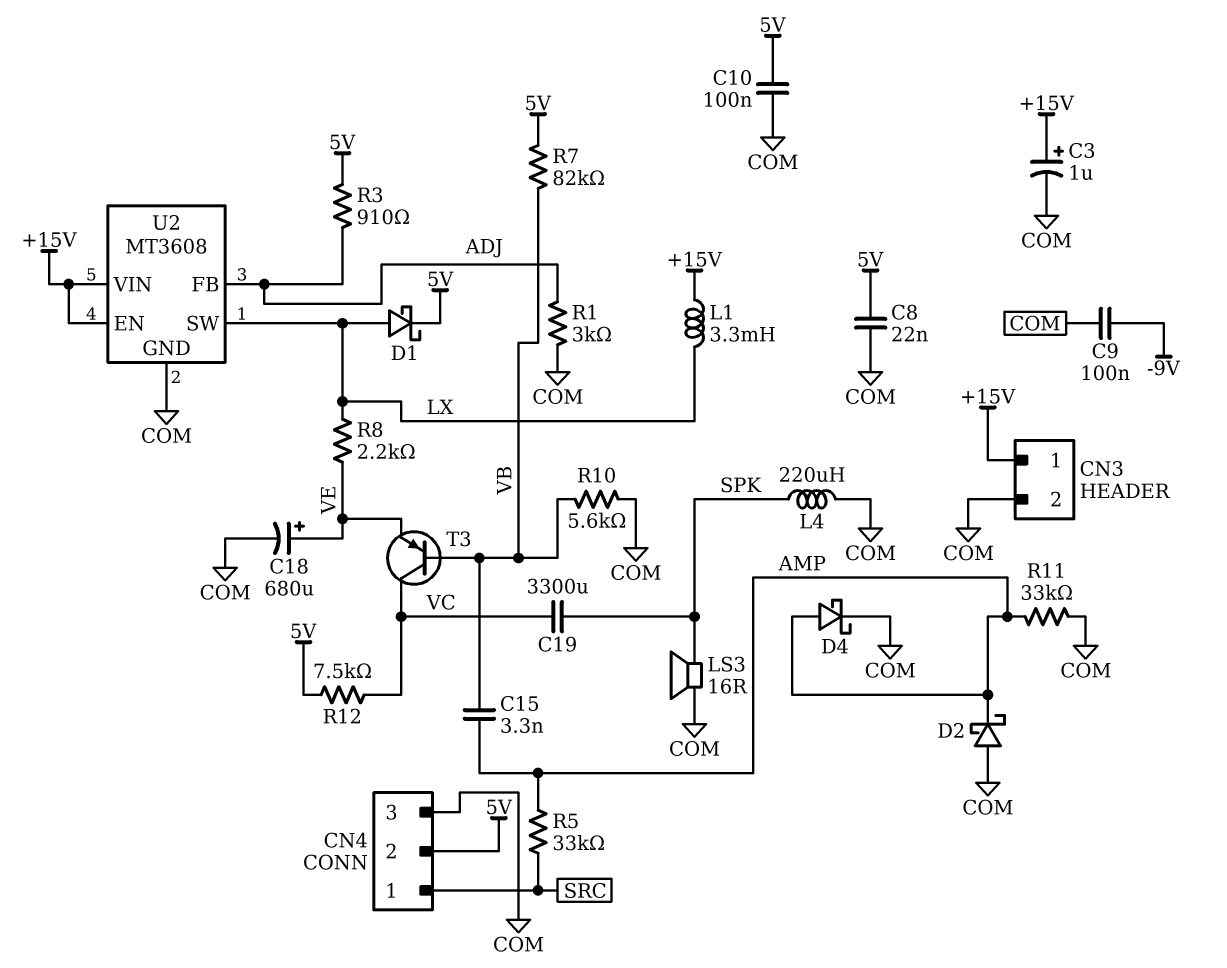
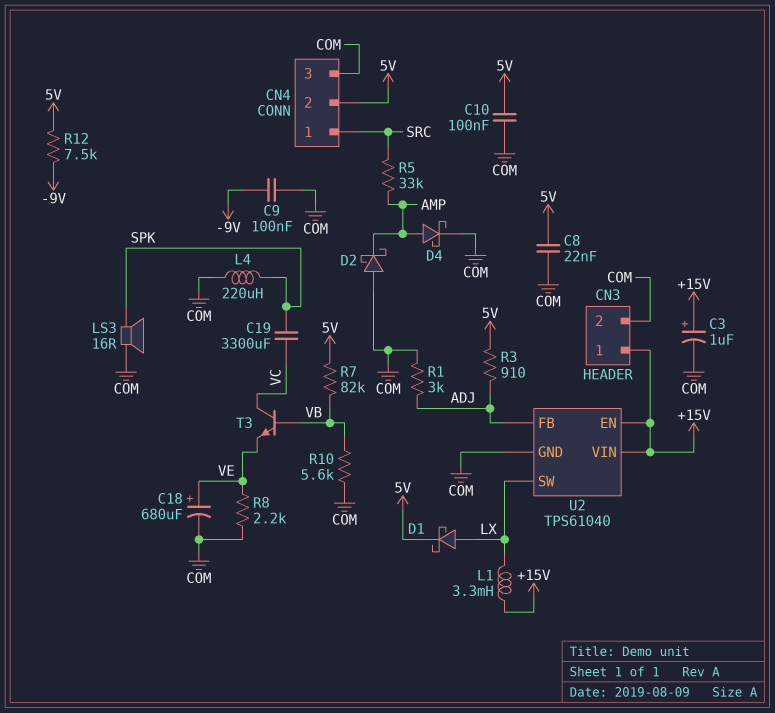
C15: 3.3nF (AMP, VB) -> none
R8: 2.2k (LX, VE) -> 2.2k (COM, VE)
R11: 33k (AMP, COM) -> none
R12: 7.5k (5V, VC) -> 7.5k (-9V, 5V)
T3: PNP (B VB, C VC, E VE) -> NPN (B VB, C VC, E VE)
U2: MT3608 -> TPS61040

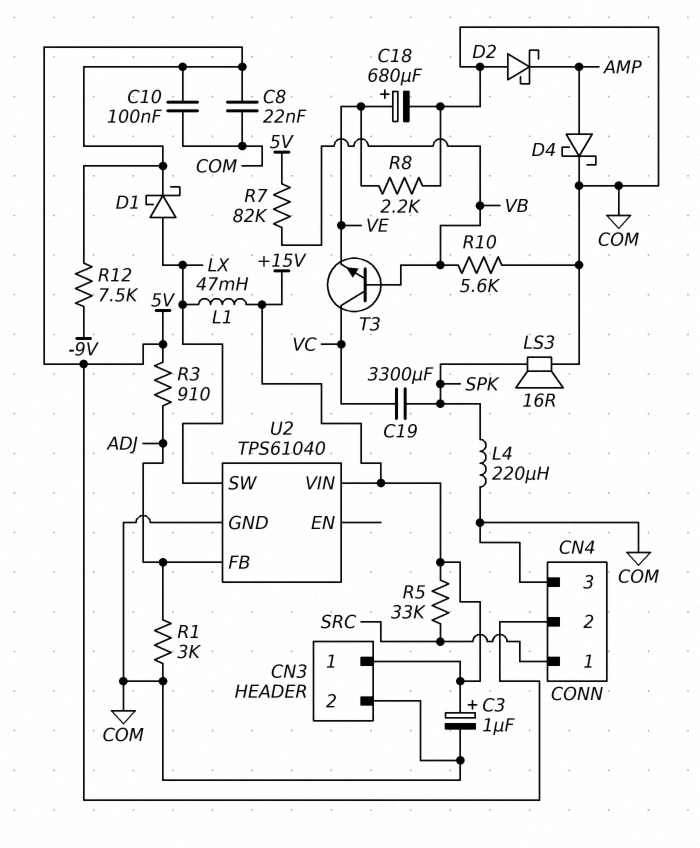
C9: 100nF (-9V, COM) -> none
L1: 3.3mH (+15V, LX) -> 47mH (+15V, LX)
R5: 33k (AMP, SRC) -> 33k (+15V, SRC)
U2 pin EN: +15V -> none

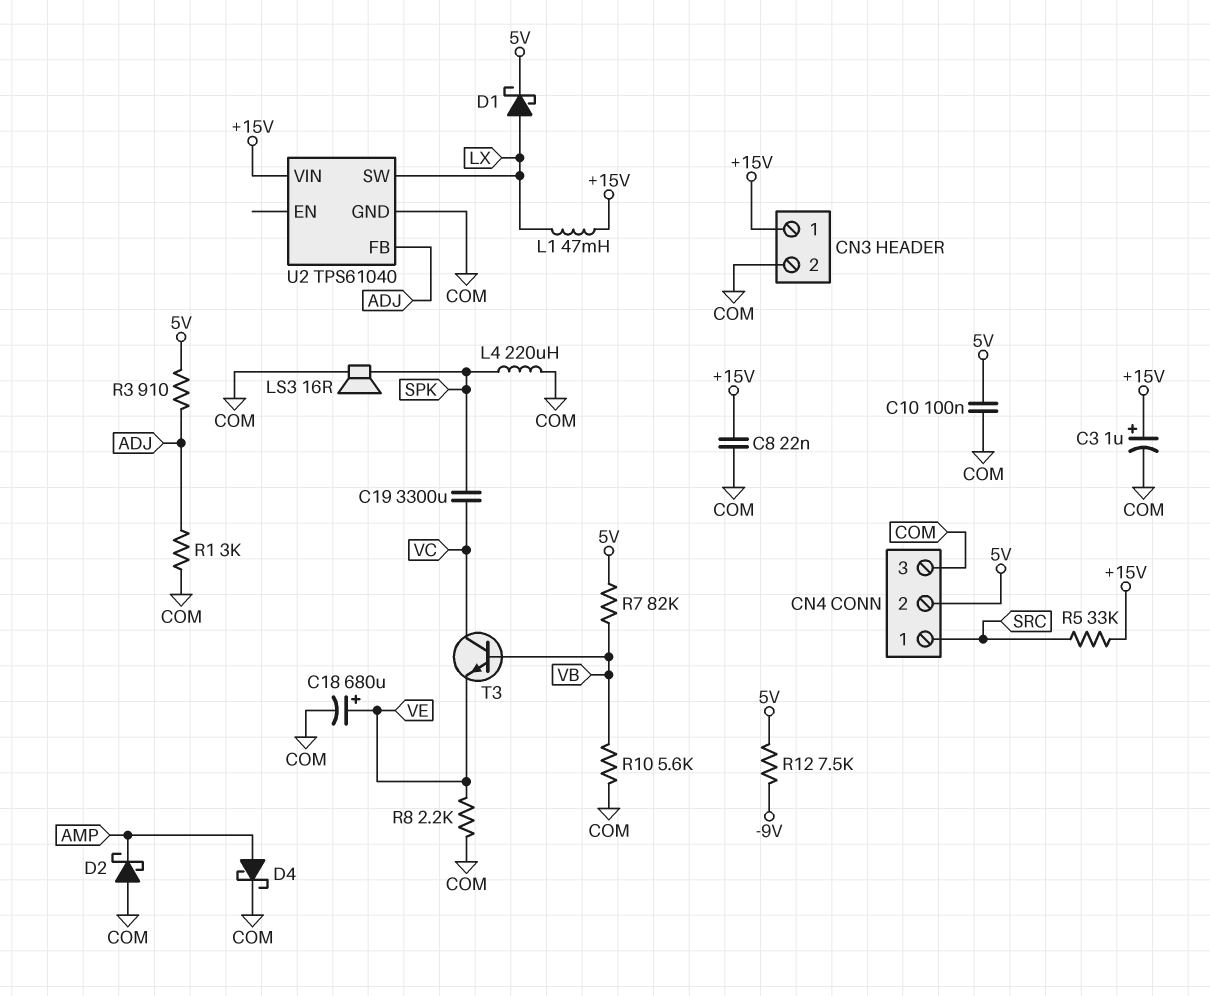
C8: 22nF (5V, COM) -> 22nF (+15V, COM)

